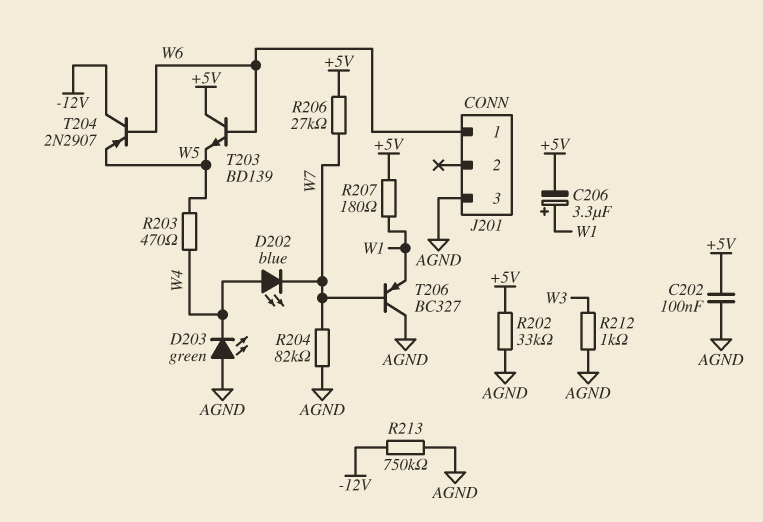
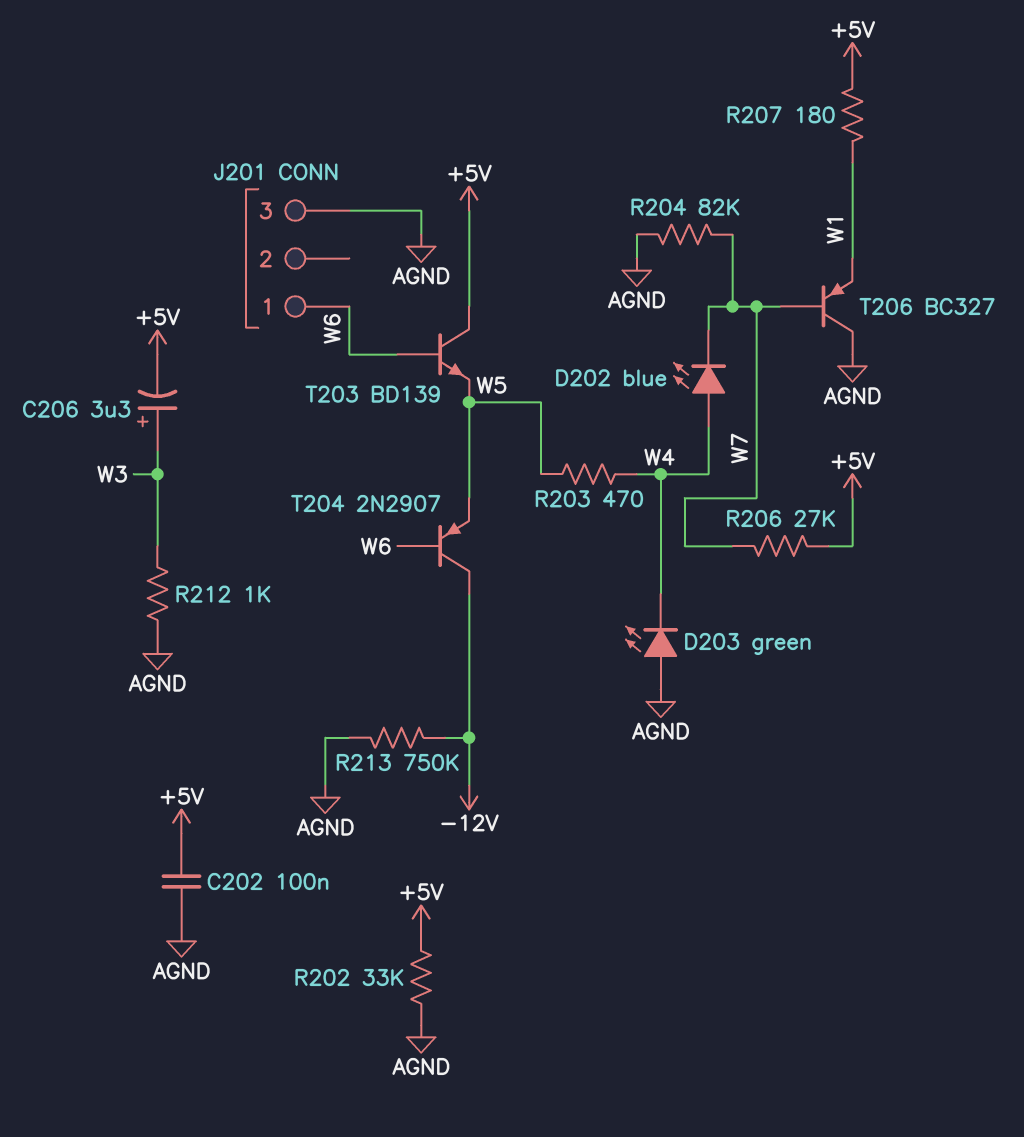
C206: 3.3uF (plus W1, minus +5V) -> 3.3uF (plus W3, minus +5V)

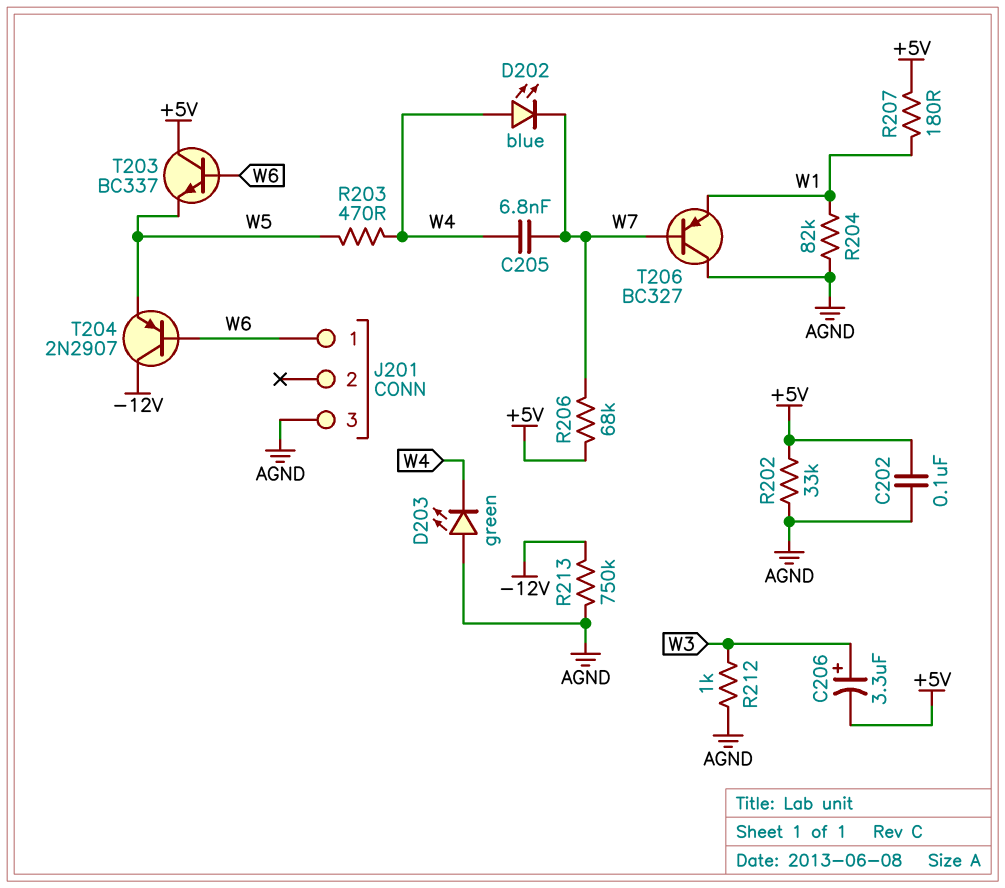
C205: none -> 6.8nF (W4, W7)
R204: 82k (AGND, W7) -> 82k (AGND, W1)
R206: 27k (+5V, W7) -> 68k (+5V, W7)
T203: NPN BD139 (B W6, C +5V, E W5) -> NPN BC337 (B W6, C +5V, E W5)

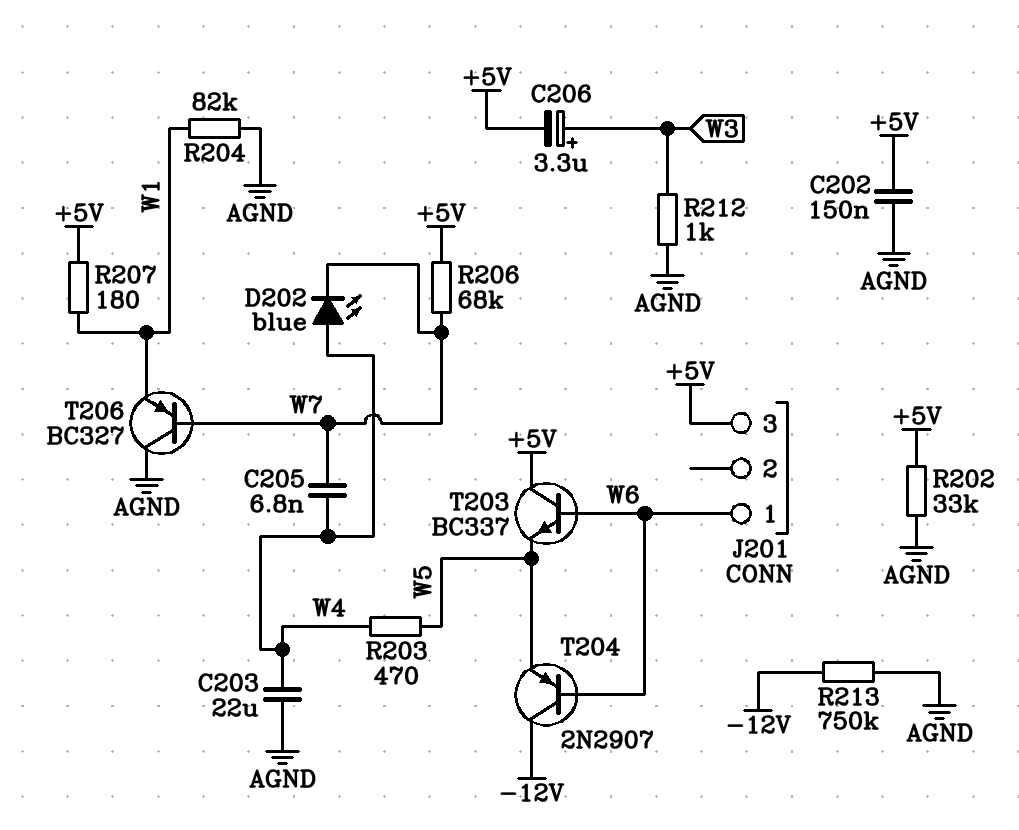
C202: 100nF (+5V, AGND) -> 150nF (+5V, AGND)
C203: none -> 22uF (AGND, W4)
D203: LED green (A AGND, K W4) -> none
J201 pin 3: AGND -> +5V

